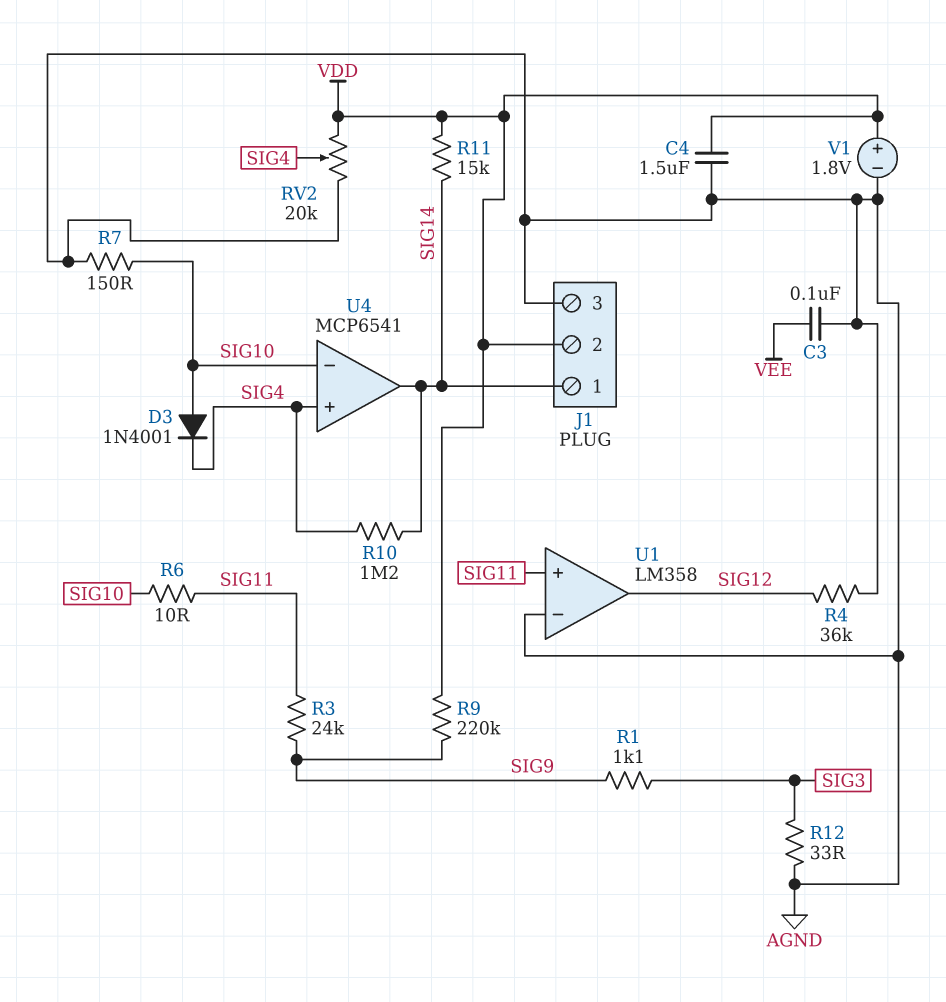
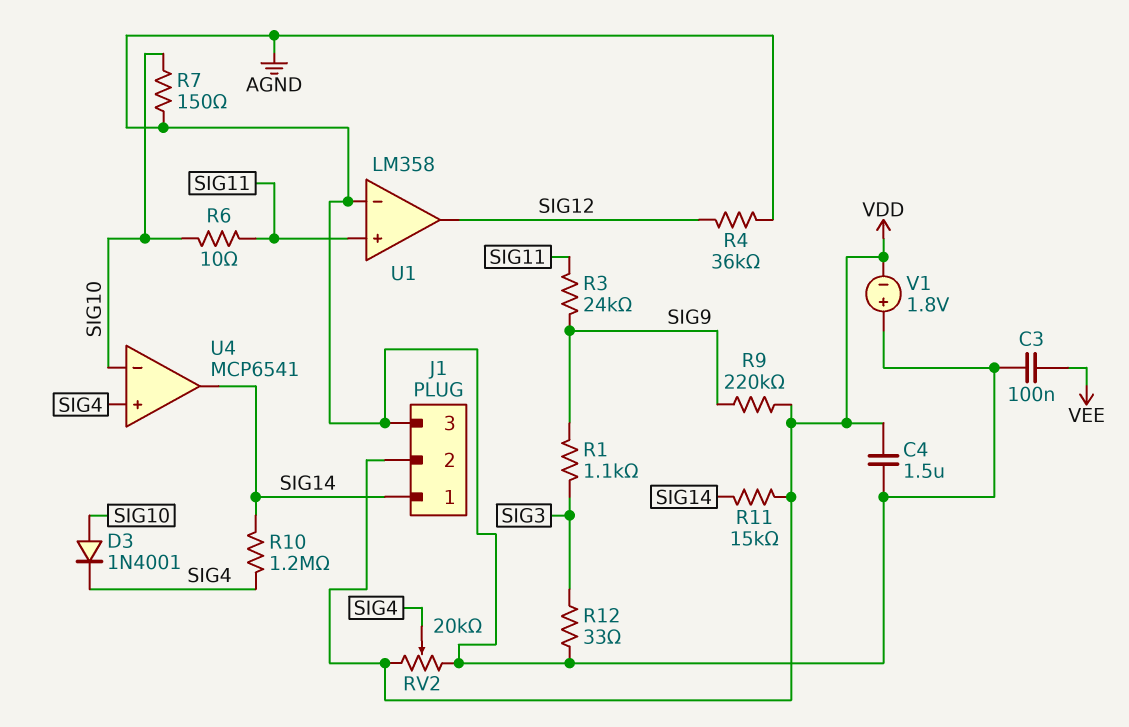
V1: 1.8V (plus VDD, minus AGND) -> 1.8V (plus AGND, minus VDD)

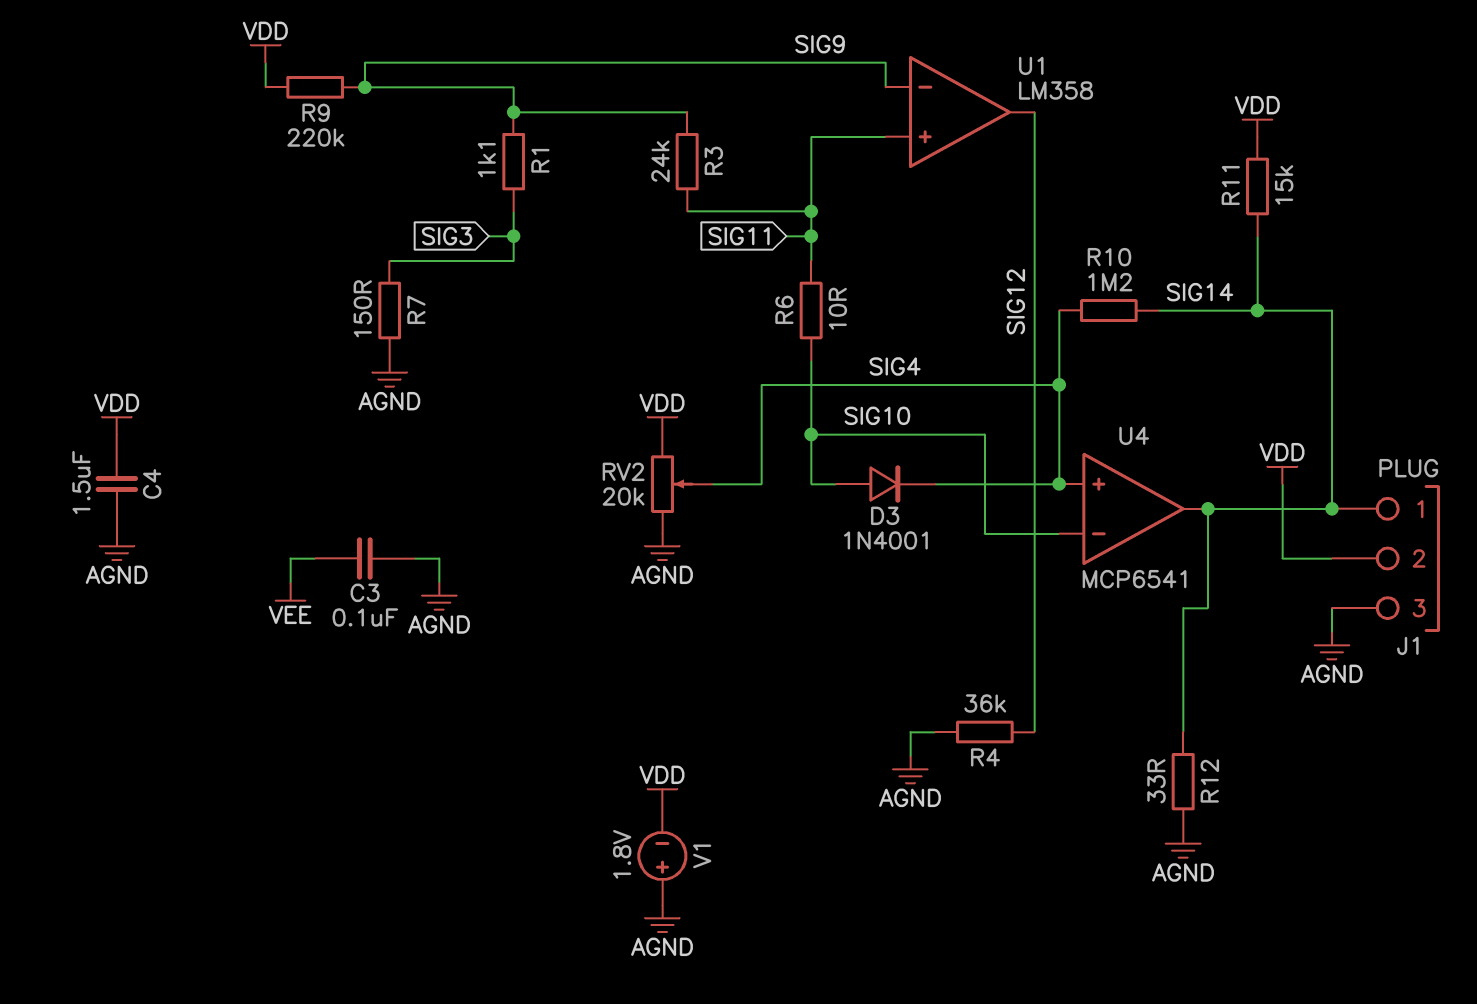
R7: 150 (AGND, SIG10) -> 150 (AGND, SIG3)
R12: 33 (AGND, SIG3) -> 33 (AGND, SIG14)
U1 pin in-: AGND -> SIG9

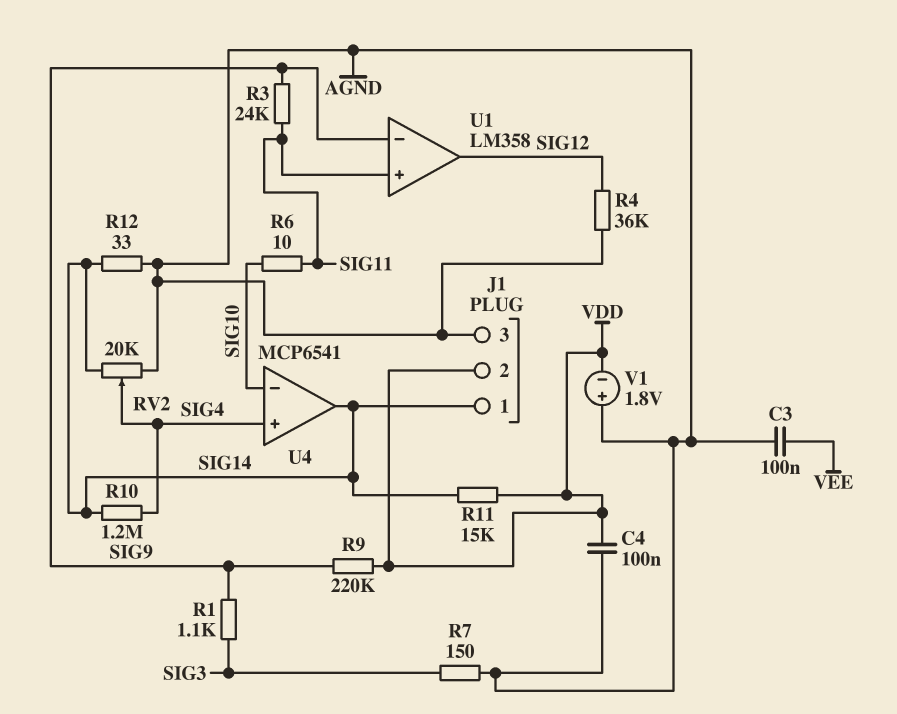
C4: 1.5uF (AGND, VDD) -> 100nF (AGND, VDD)
D3: diode 1N4001 (A SIG10, K SIG4) -> none
RV2: 20k (AGND, VDD, wiper SIG4) -> 20k (AGND, SIG14, wiper SIG4)

